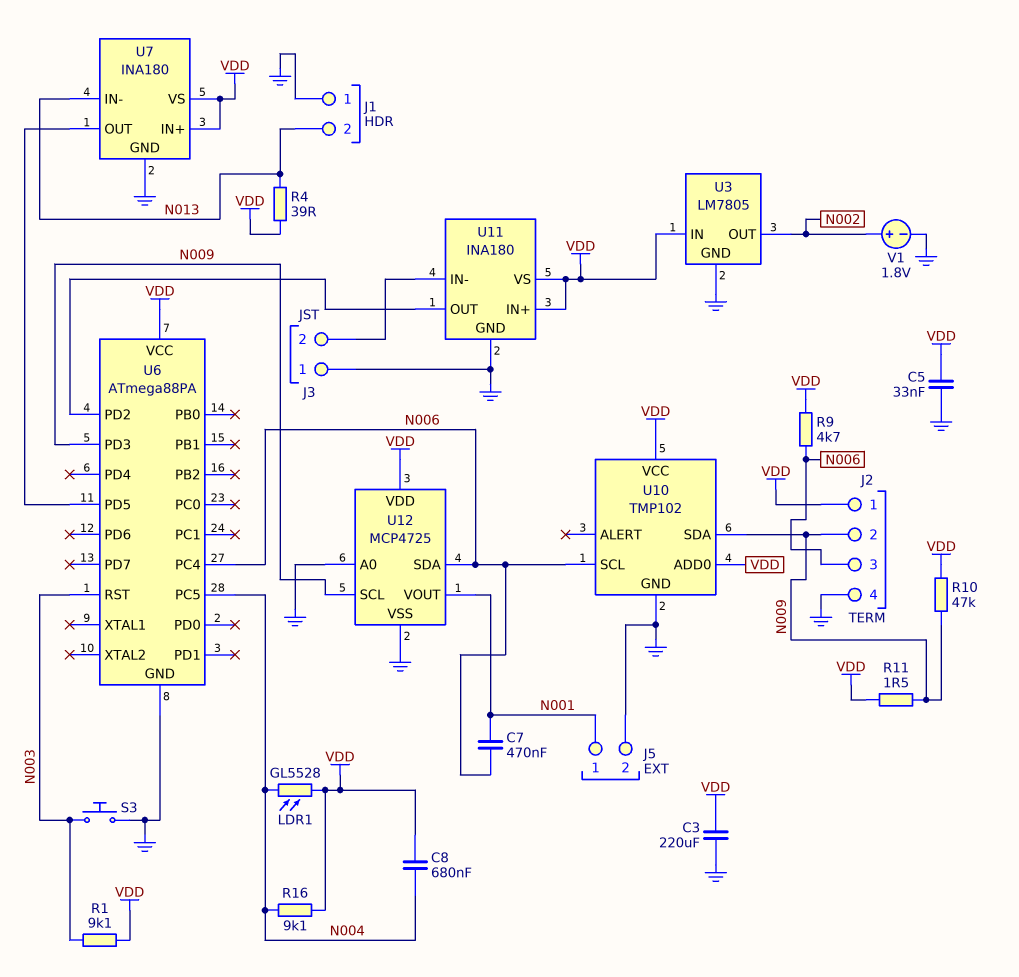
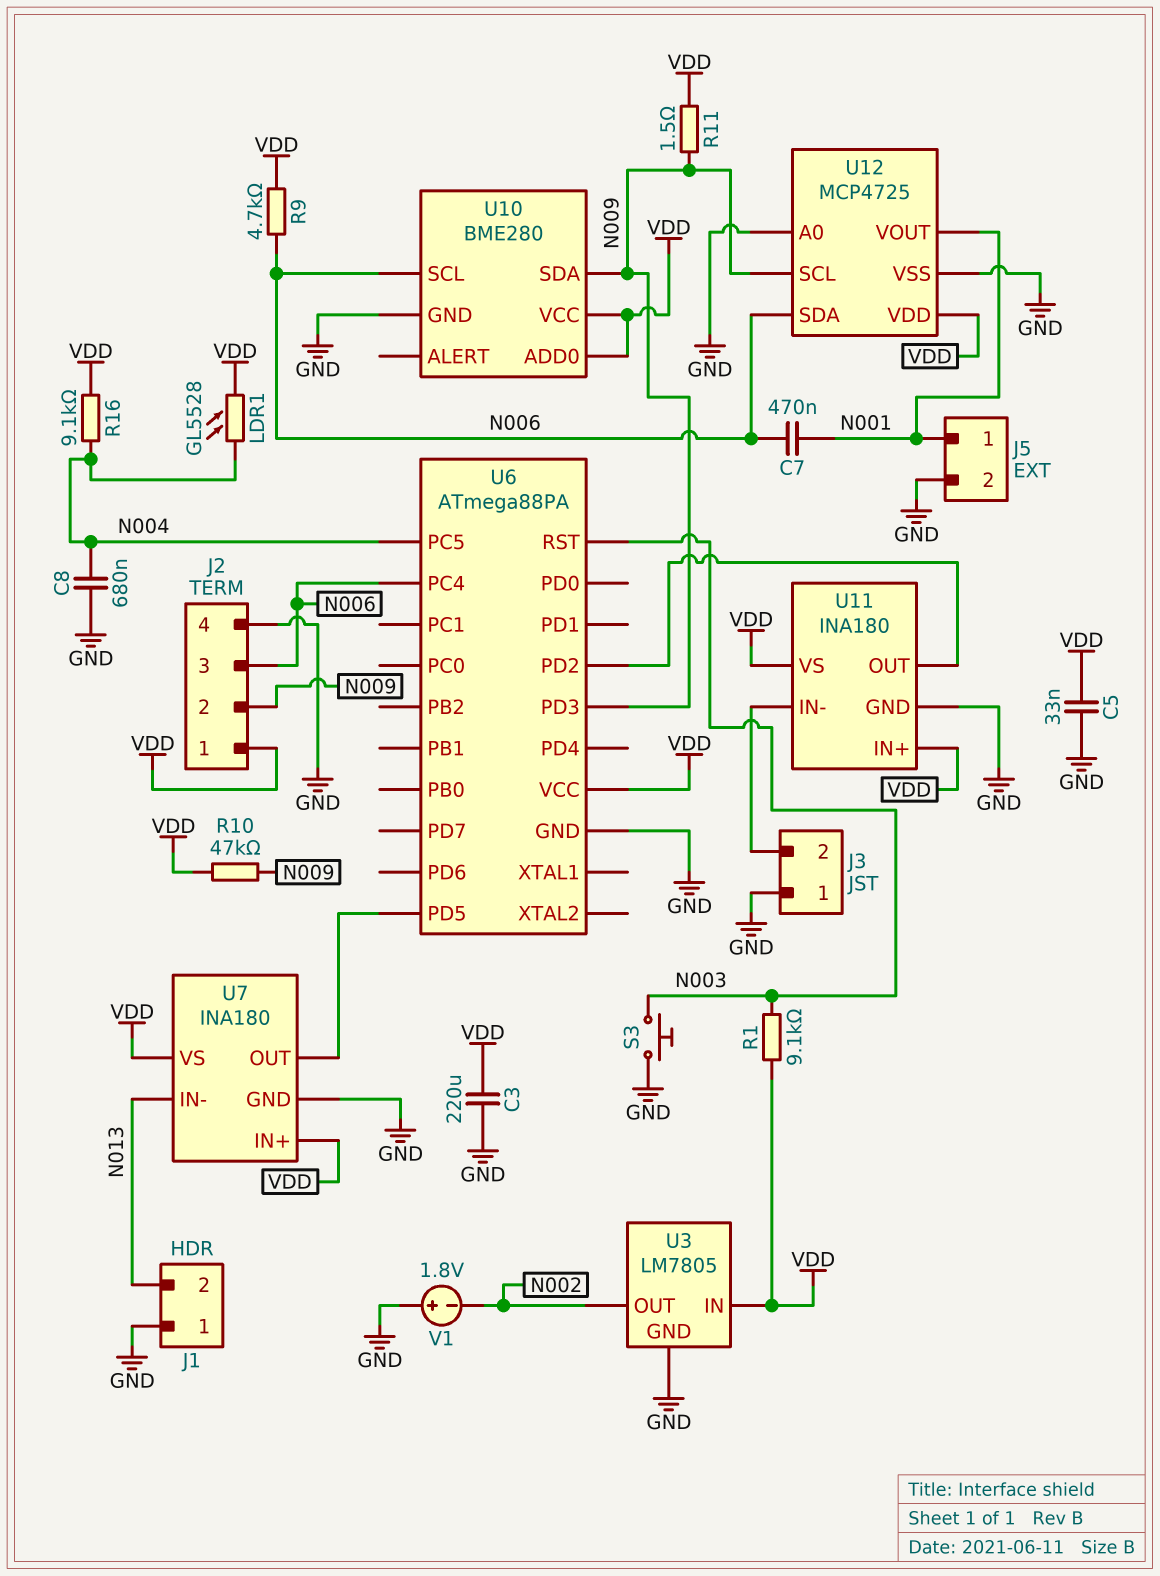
C8: 680nF (N004, VDD) -> 680nF (GND, N004)
R4: 39 (N013, VDD) -> none
U10: TMP102 -> BME280
V1: 1.8V (plus N002, minus GND) -> 1.8V (plus GND, minus N002)

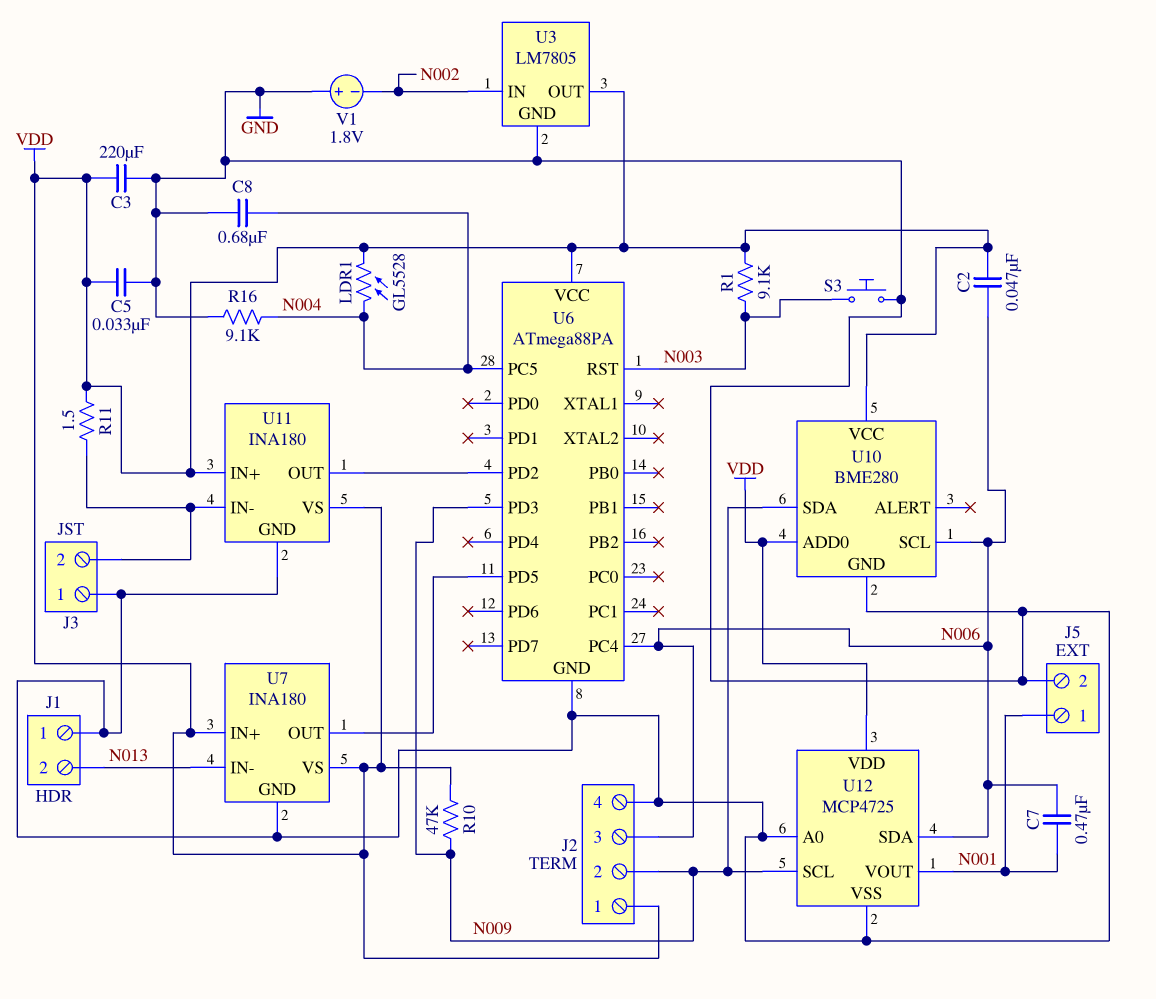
C2: none -> 47nF (N006, VDD)
R9: 4.7k (N006, VDD) -> none
R11: 1.5 (N009, VDD) -> 1.5 (J3/2, VDD)
R16: 9.1k (N004, VDD) -> 9.1k (GND, N004)
U3 pin IN: VDD -> N002
U3 pin OUT: N002 -> VDD

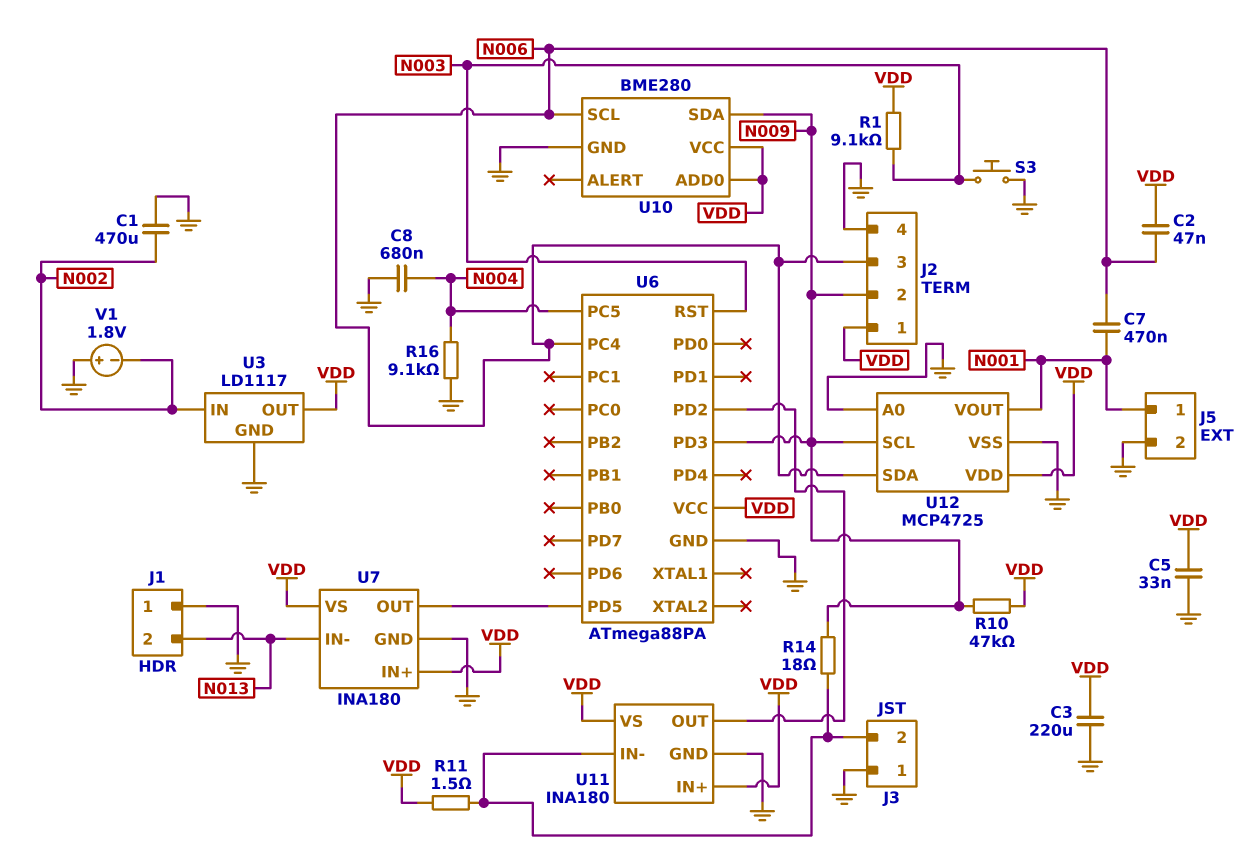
C1: none -> 470uF (GND, N002)
LDR1: GL5528 (N004, VDD) -> none
R14: none -> 18 (J3/2, N009)
U3: LM7805 -> LD1117

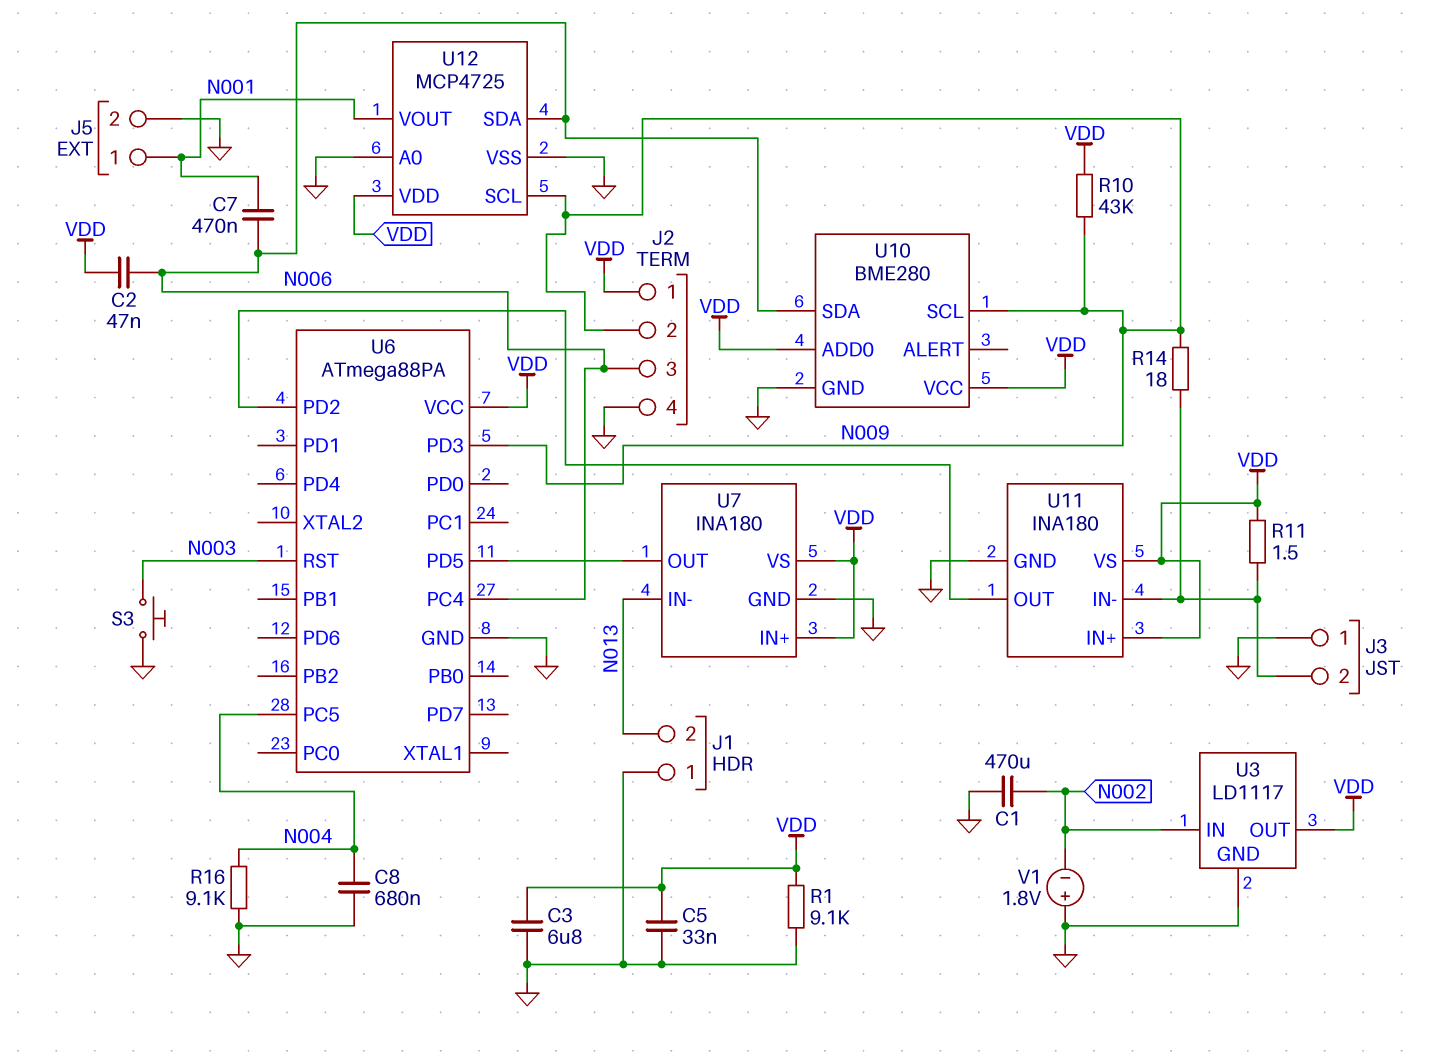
C3: 220uF (GND, VDD) -> 6.8uF (GND, VDD)
R1: 9.1k (N003, VDD) -> 9.1k (GND, VDD)
R10: 47k (N009, VDD) -> 43k (N009, VDD)
U10 pin SCL: N006 -> N009
U10 pin SDA: N009 -> N006

